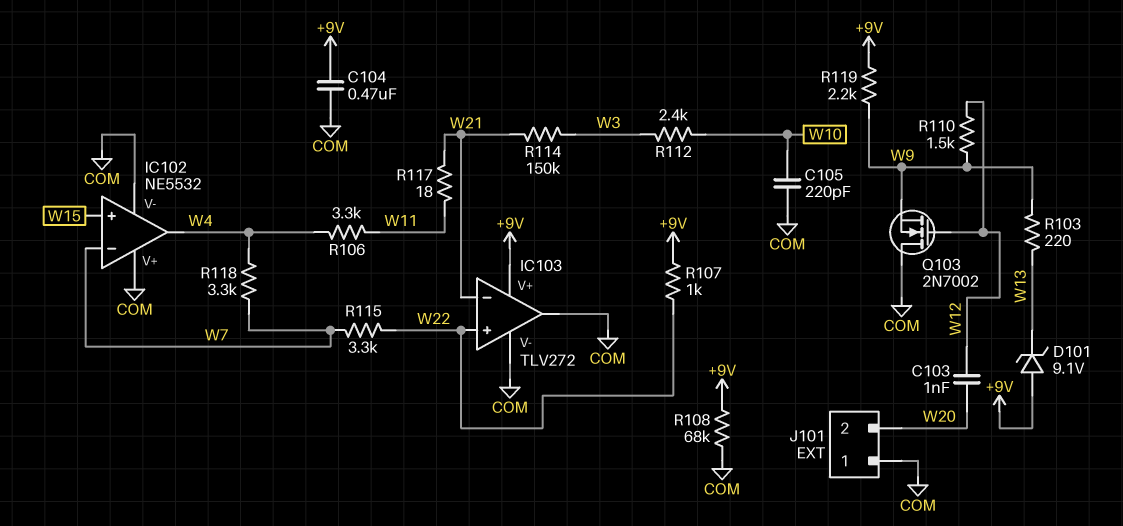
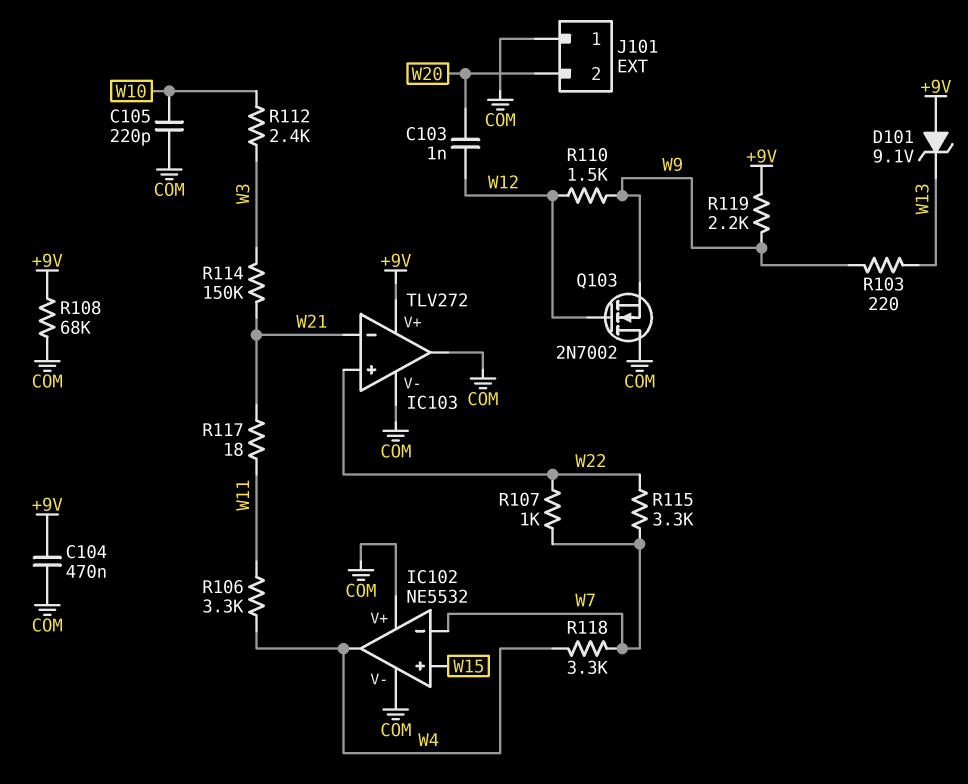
R107: 1k (+9V, W22) -> 1k (W7, W22)

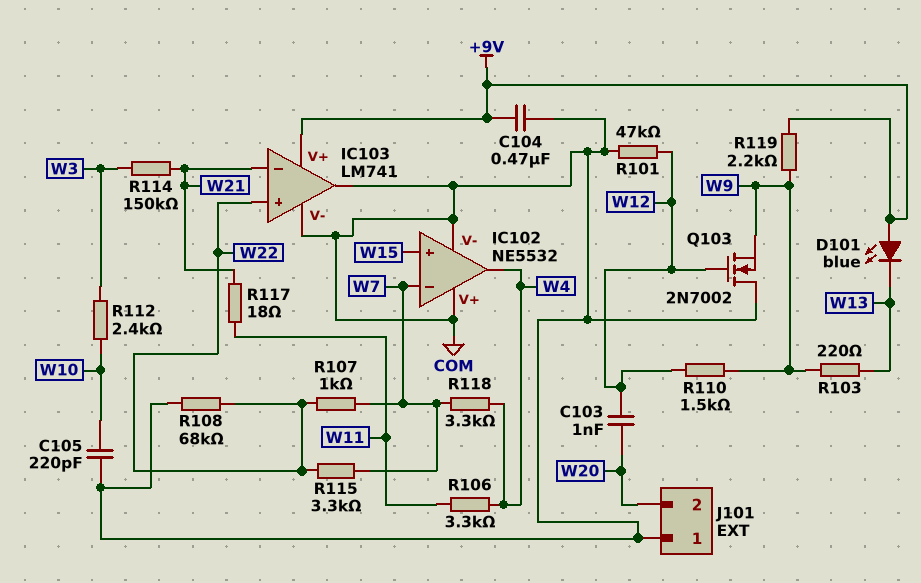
D101: zener 9.1V (A +9V, K W13) -> LED blue (A +9V, K W13)
IC103: TLV272 -> LM741
R101: none -> 47k (COM, W12)
R108: 68k (+9V, COM) -> 68k (COM, W22)

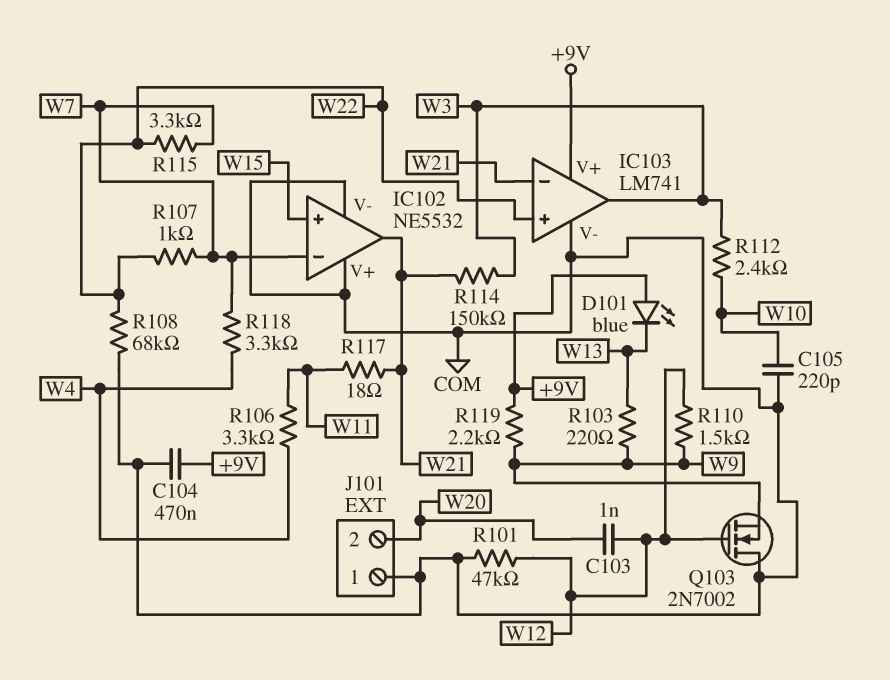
IC102 pin out: W4 -> W21
IC103 pin out: COM -> W3

